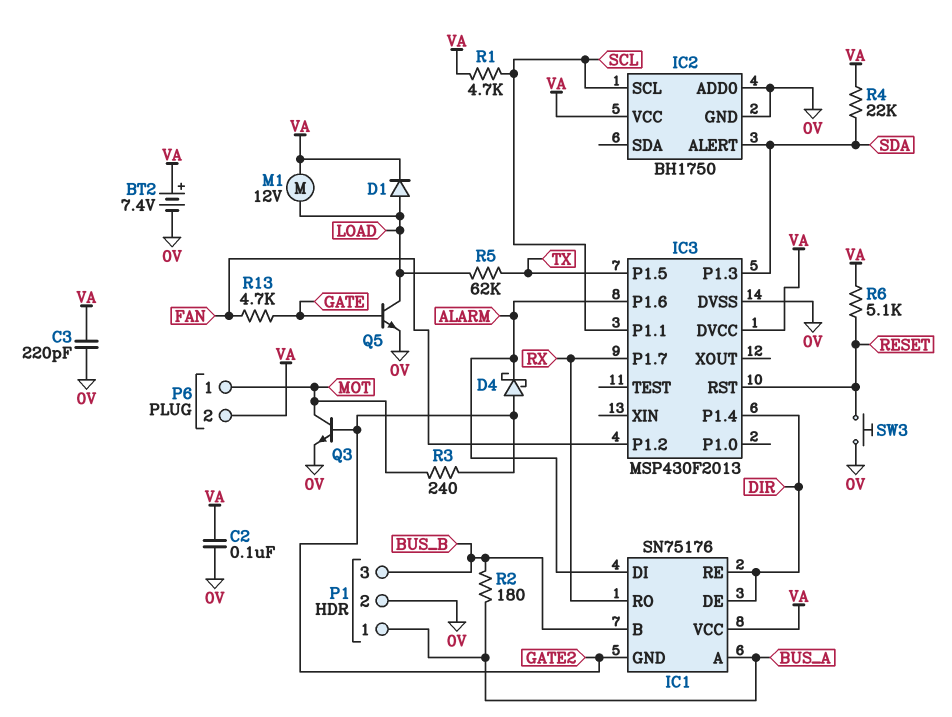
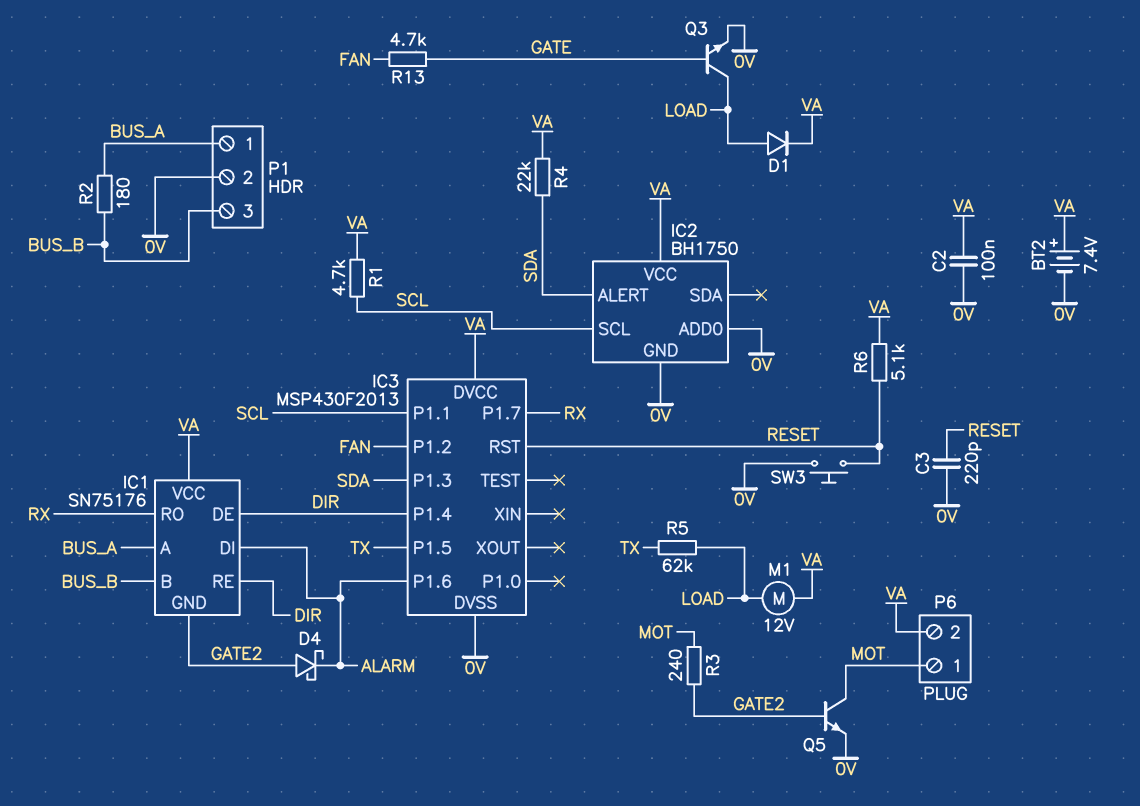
C3: 220pF (0V, VA) -> 220pF (0V, RESET)
Q3: NPN (B GATE2, C MOT, E 0V) -> NPN (B GATE, C LOAD, E 0V)
Q5: NPN (B GATE, C LOAD, E 0V) -> NPN (B GATE2, C MOT, E 0V)

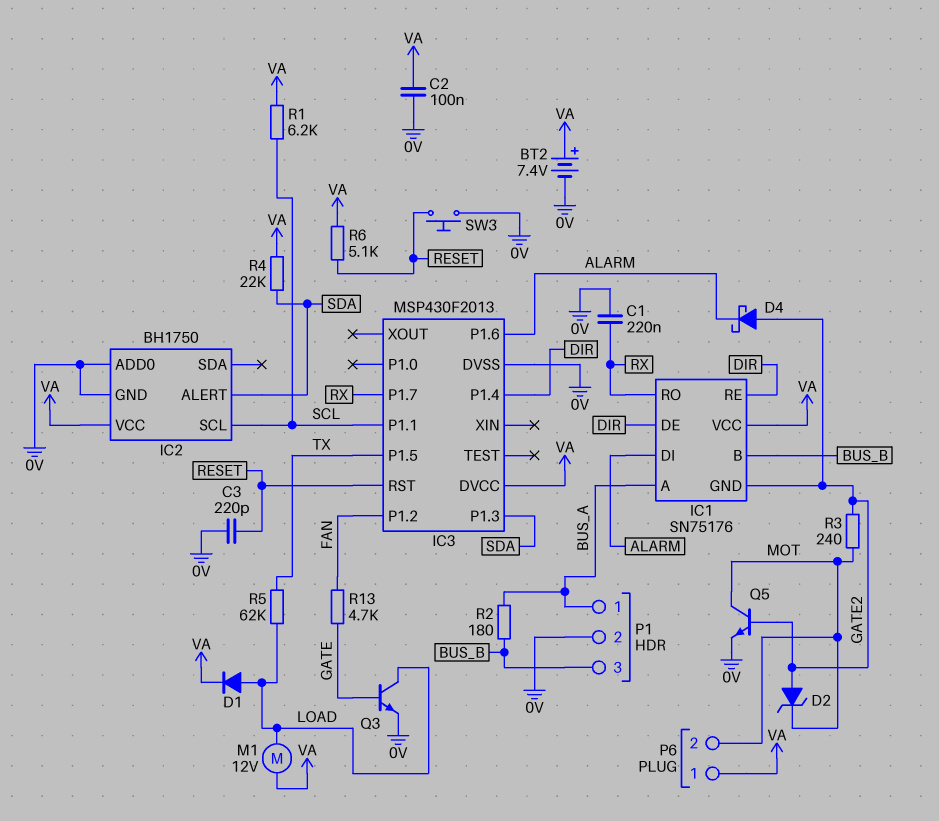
C1: none -> 220nF (0V, RX)
D2: none -> zener (A GATE2, K MOT)
P6 pin 1: MOT -> VA
P6 pin 2: VA -> MOT
R1: 4.7k (SCL, VA) -> 6.2k (SCL, VA)

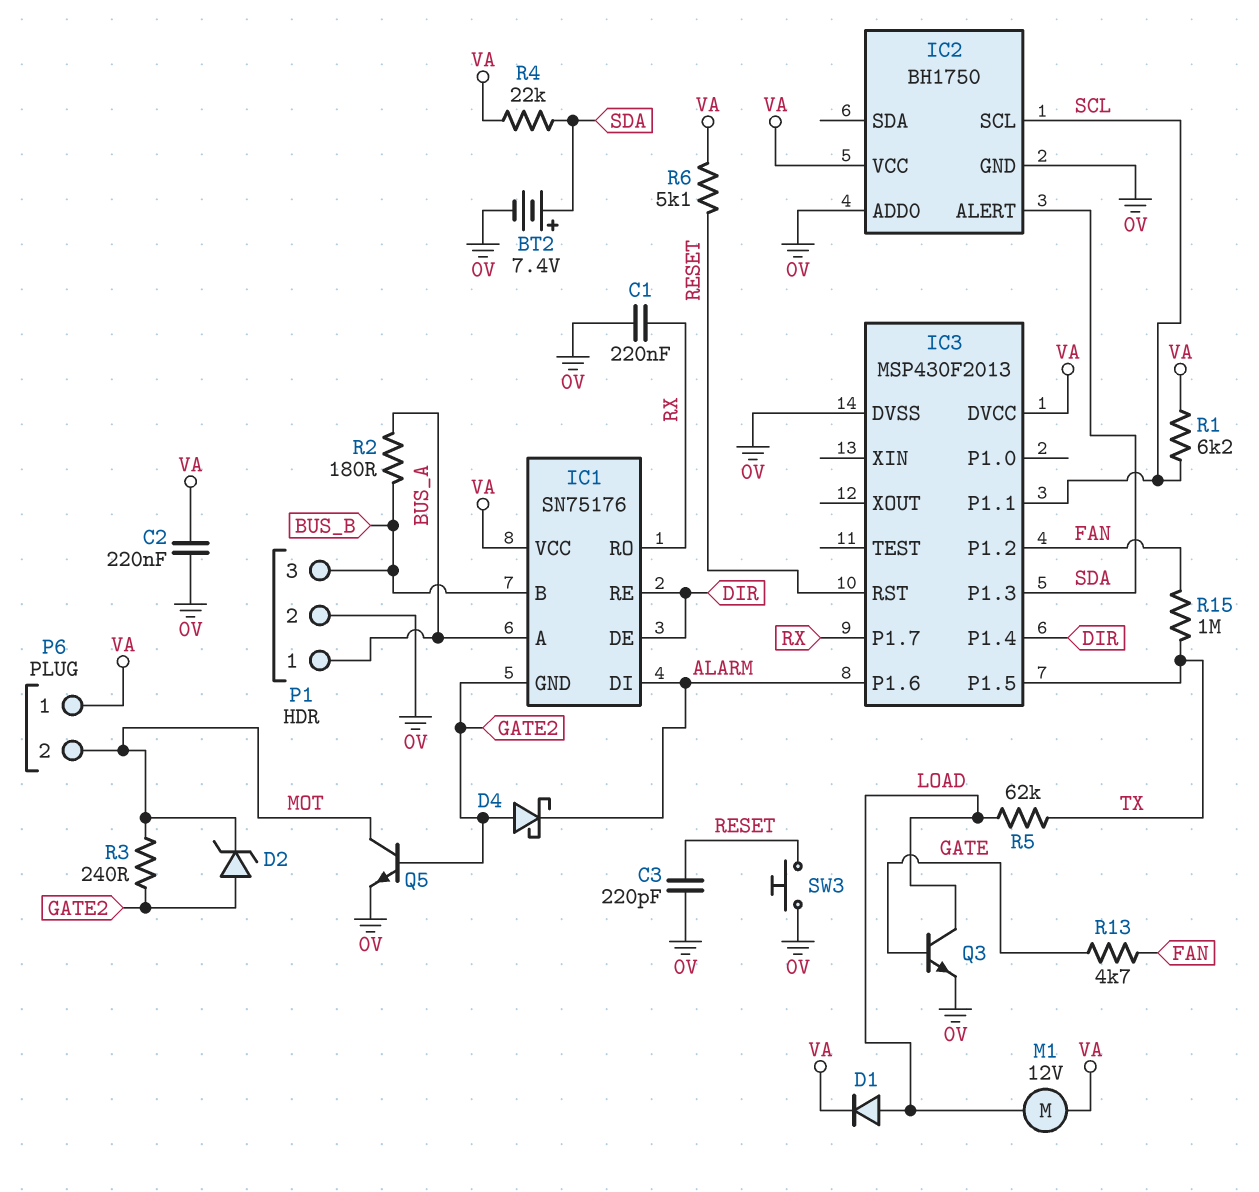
BT2: 7.4V (plus VA, minus 0V) -> 7.4V (plus SDA, minus 0V)
C2: 100nF (0V, VA) -> 220nF (0V, VA)
R15: none -> 1M (FAN, TX)

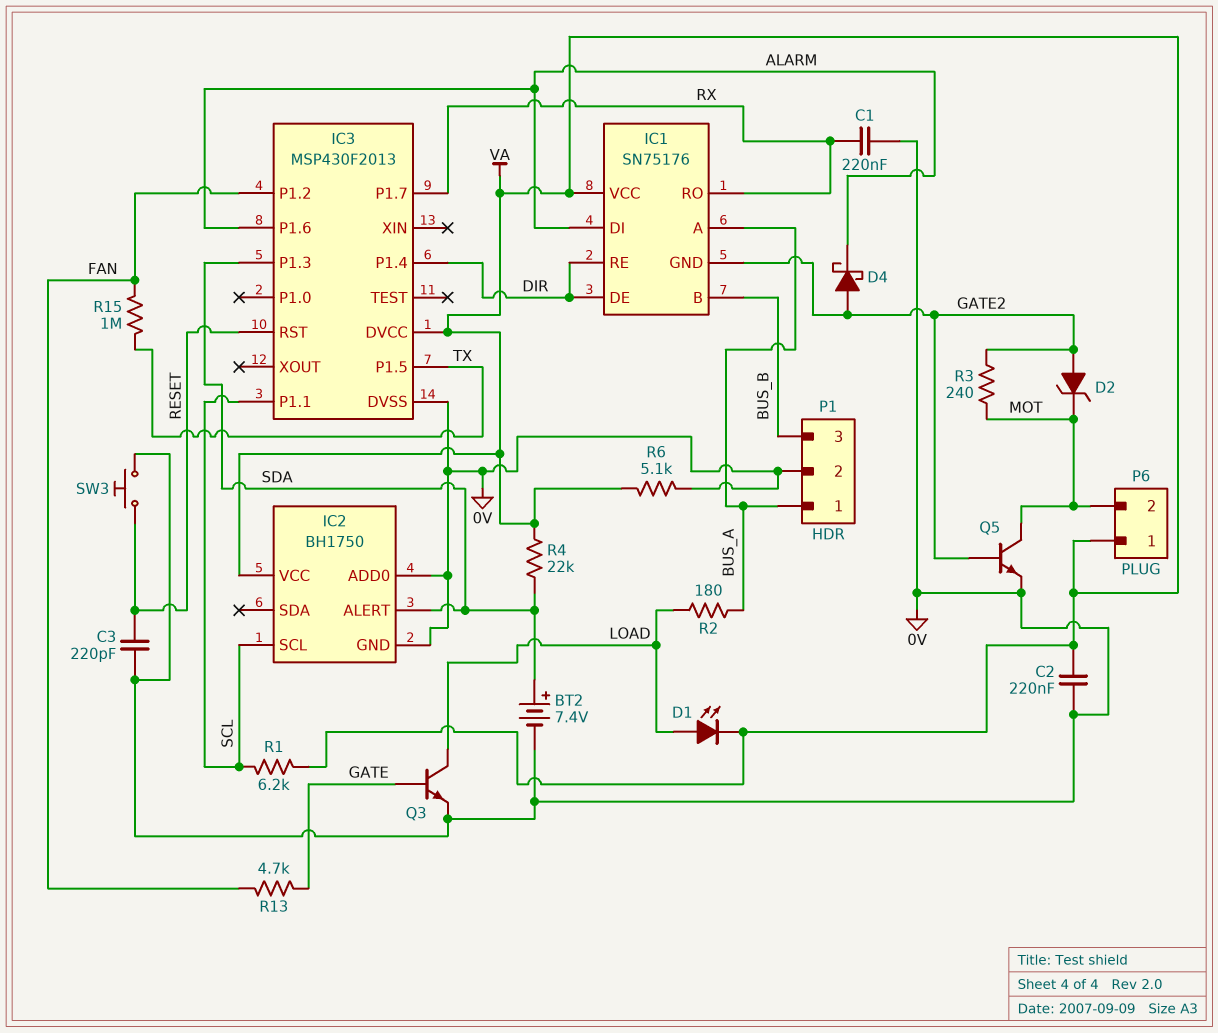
D1: diode (A LOAD, K VA) -> LED (A LOAD, K VA)
M1: motor 12V (LOAD, VA) -> none
R2: 180 (BUS_A, BUS_B) -> 180 (BUS_A, LOAD)
R5: 62k (LOAD, TX) -> none
R6: 5.1k (RESET, VA) -> 5.1k (0V, VA)

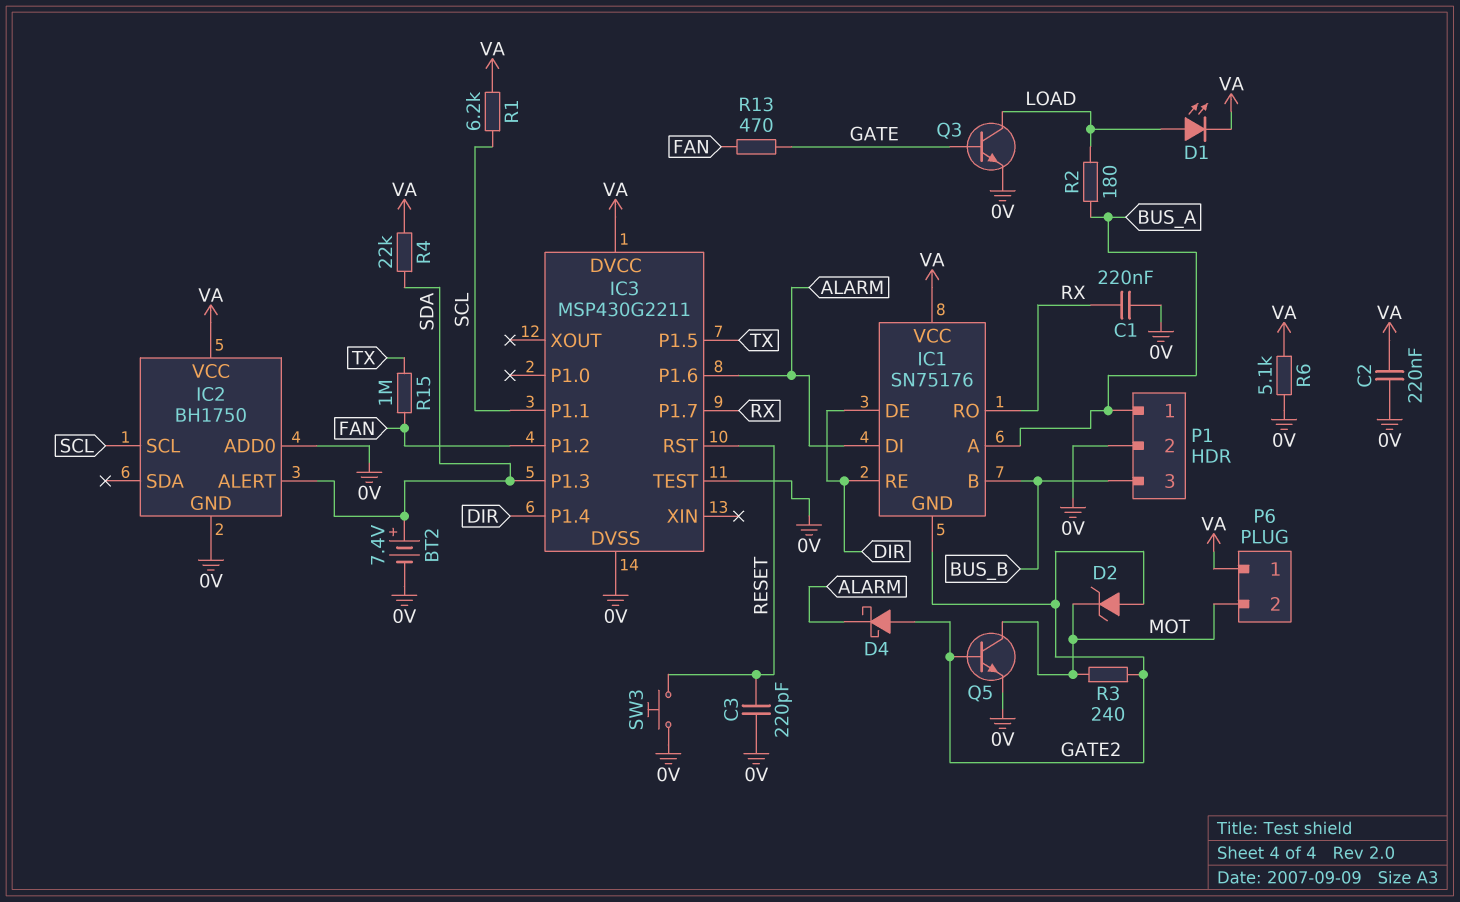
IC3: MSP430F2013 -> MSP430G2211
IC3 pin TEST: none -> 0V
R13: 4.7k (FAN, GATE) -> 470 (FAN, GATE)

